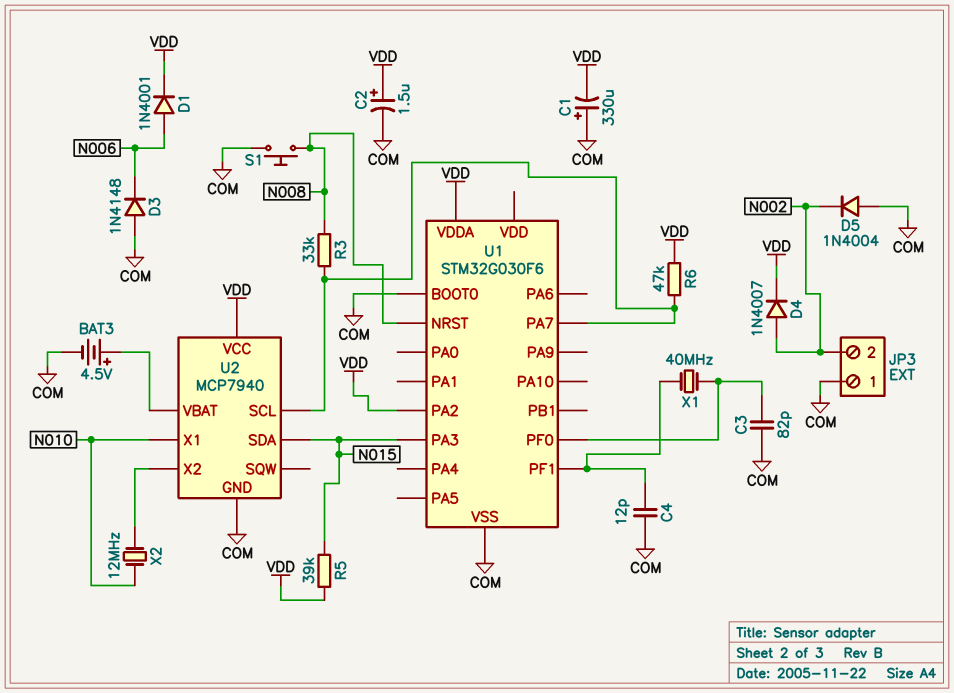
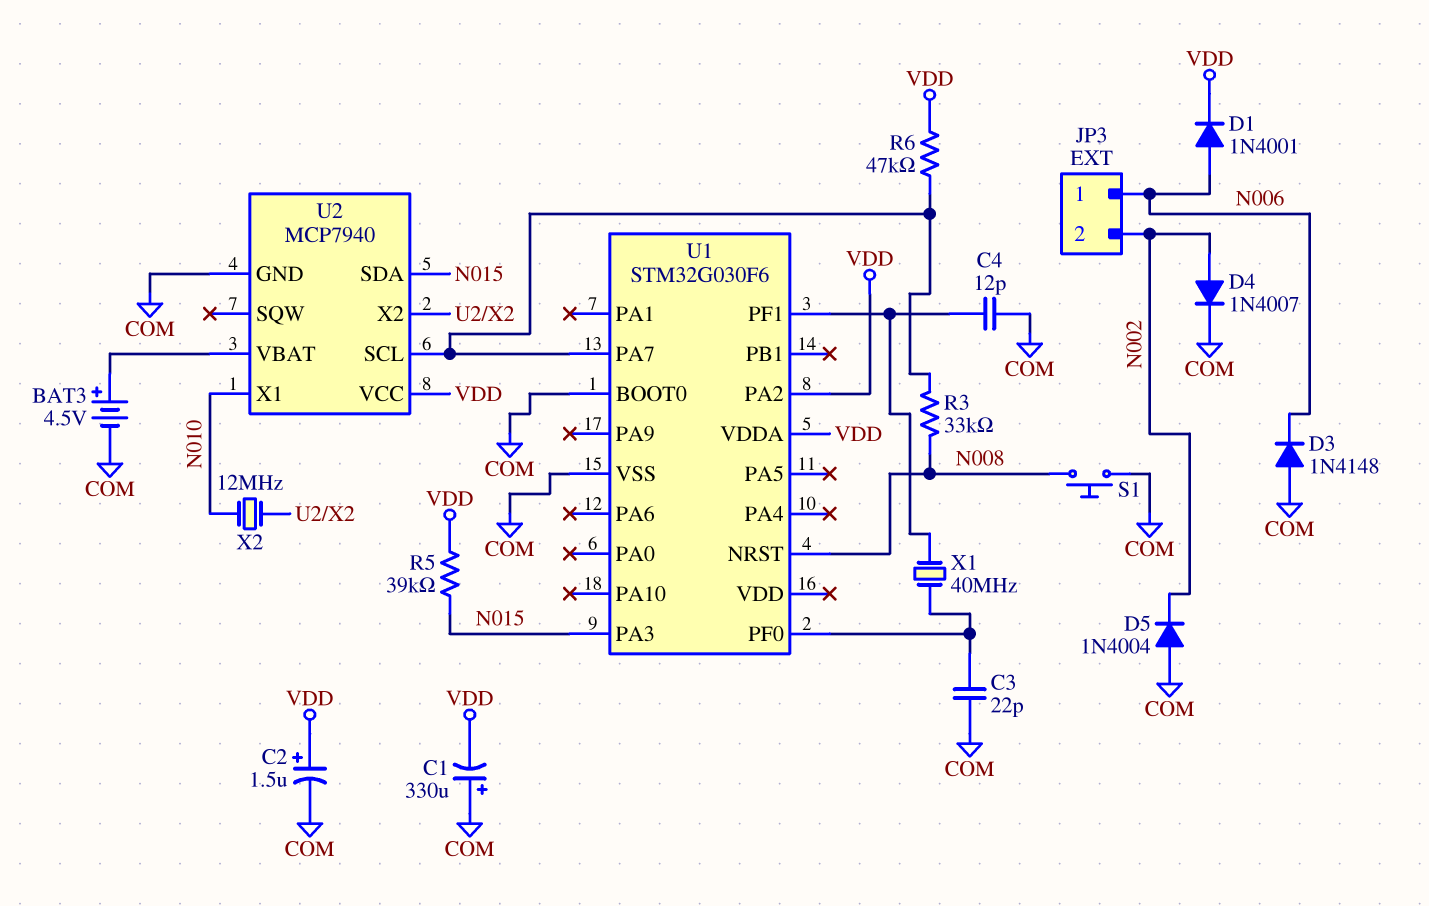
C3: 82pF (COM, U1/PF0) -> 22pF (COM, U1/PF0)
D4: diode 1N4007 (A N002, K VDD) -> diode 1N4007 (A N002, K COM)
JP3 pin 1: COM -> N006

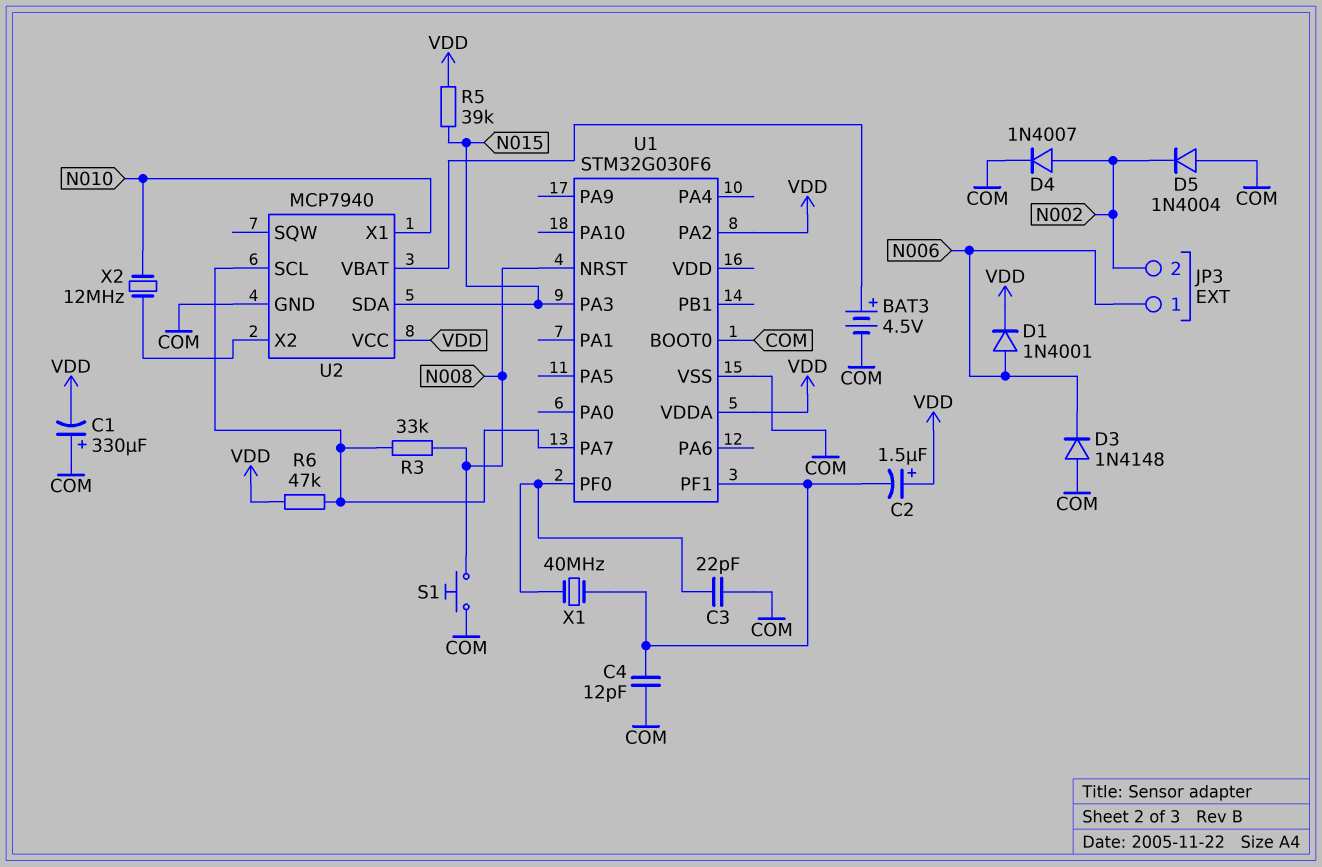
C2: 1.5uF (plus VDD, minus COM) -> 1.5uF (plus VDD, minus U1/PF1)

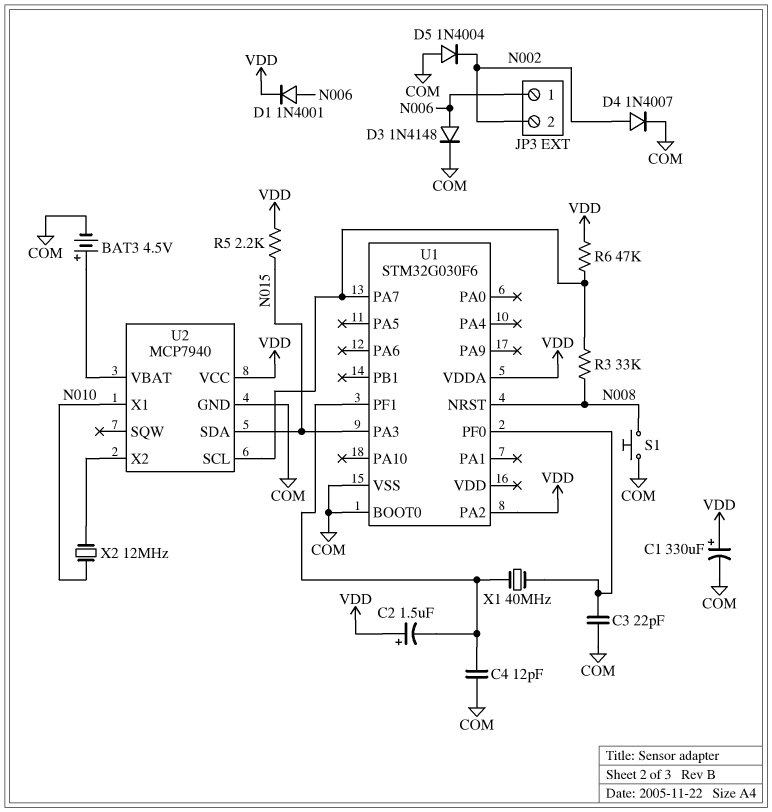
C1: 330uF (plus COM, minus VDD) -> 330uF (plus VDD, minus COM)
D3: diode 1N4148 (A COM, K N006) -> diode 1N4148 (A N006, K COM)
R5: 39k (N015, VDD) -> 2.2k (N015, VDD)

